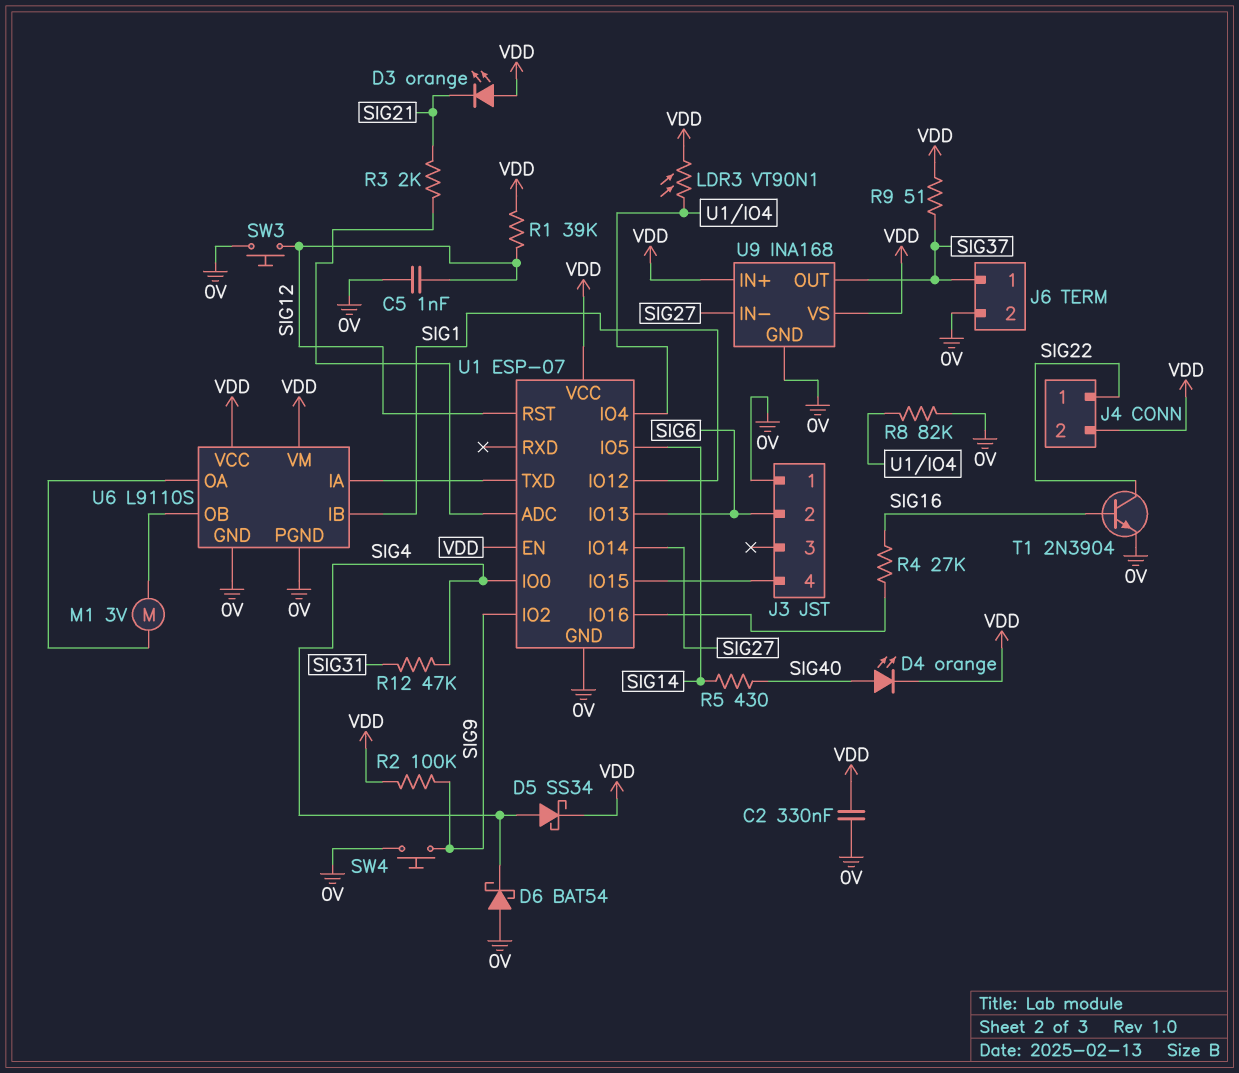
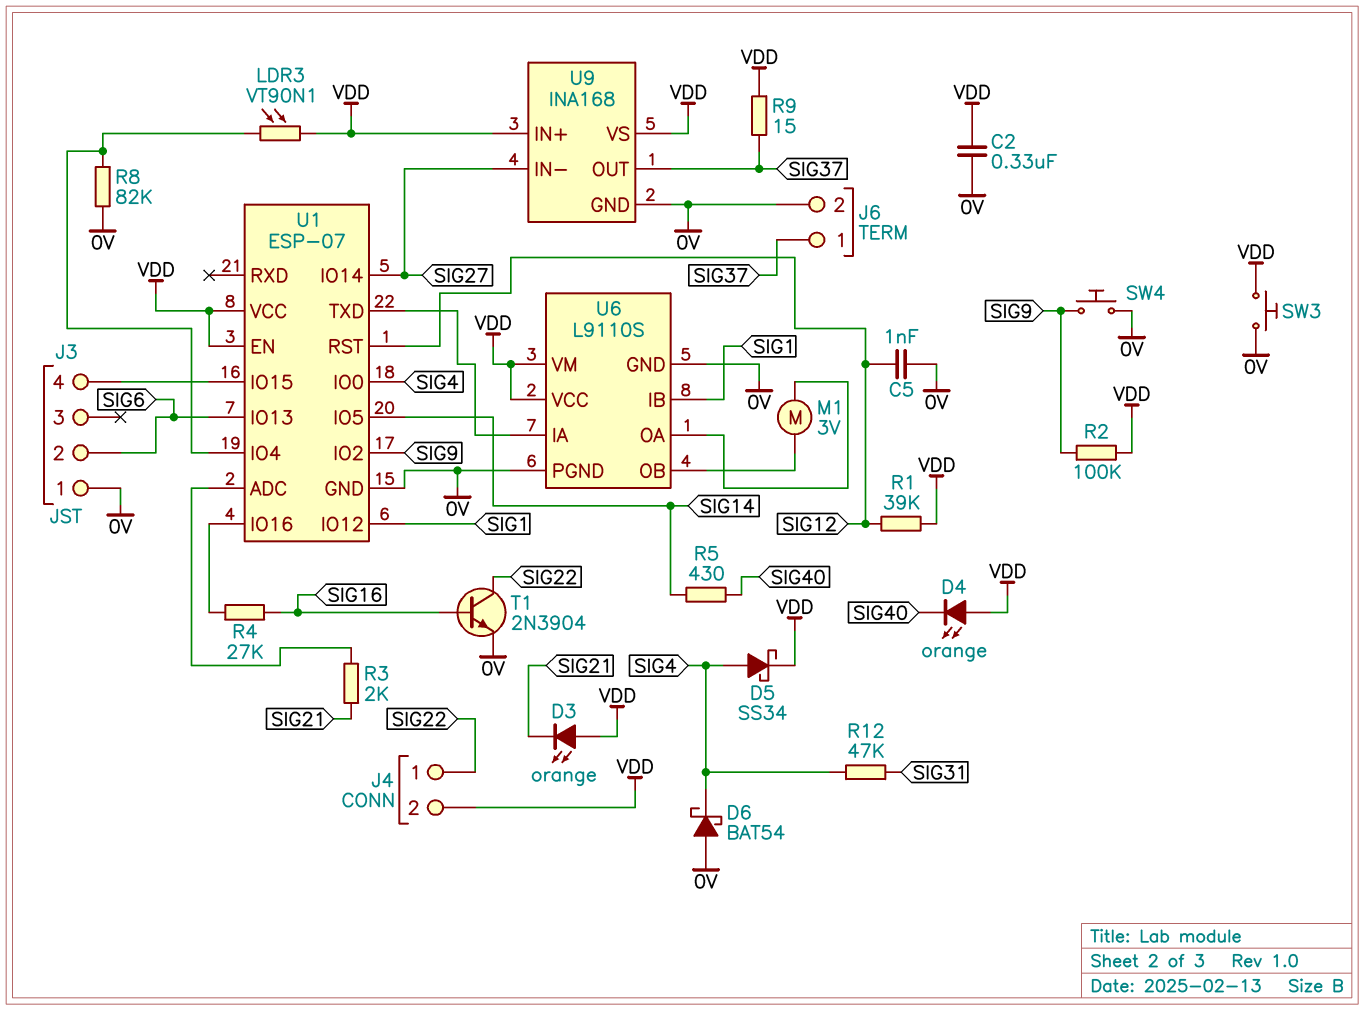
D4: LED orange (A SIG40, K VDD) -> LED orange (A VDD, K SIG40)
R9: 51 (SIG37, VDD) -> 15 (SIG37, VDD)
SW3: button (0V, SIG12) -> button (0V, VDD)

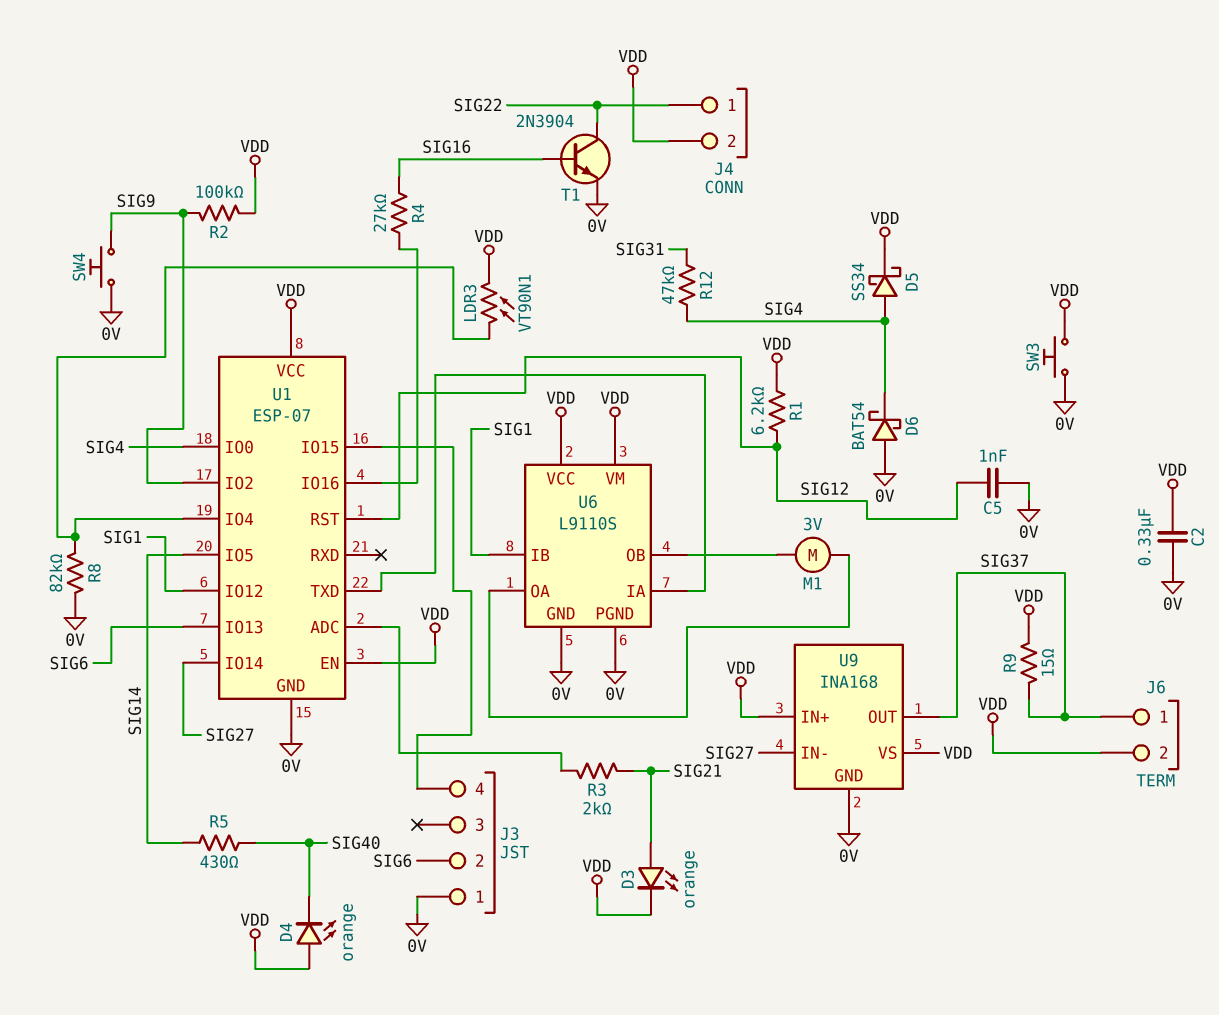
D3: LED orange (A VDD, K SIG21) -> LED orange (A SIG21, K VDD)
J6 pin 2: 0V -> VDD
R1: 39k (SIG12, VDD) -> 6.2k (SIG12, VDD)

